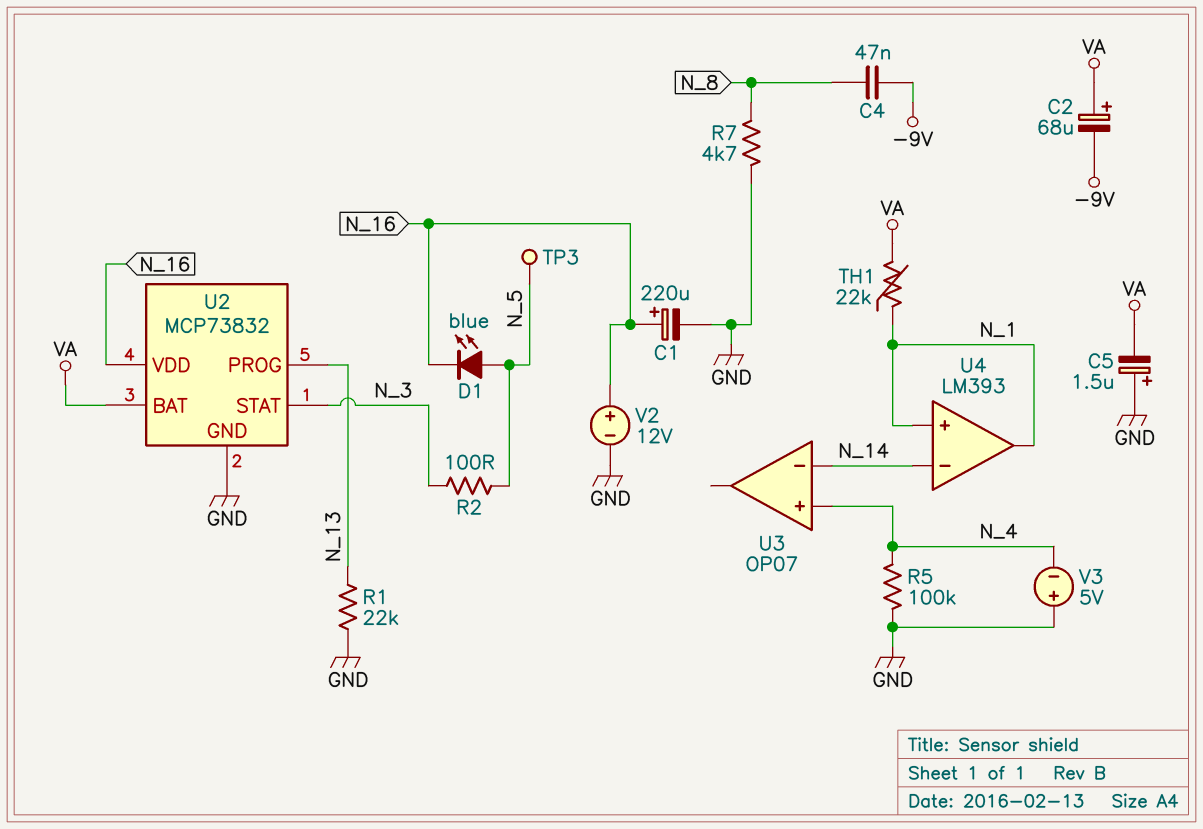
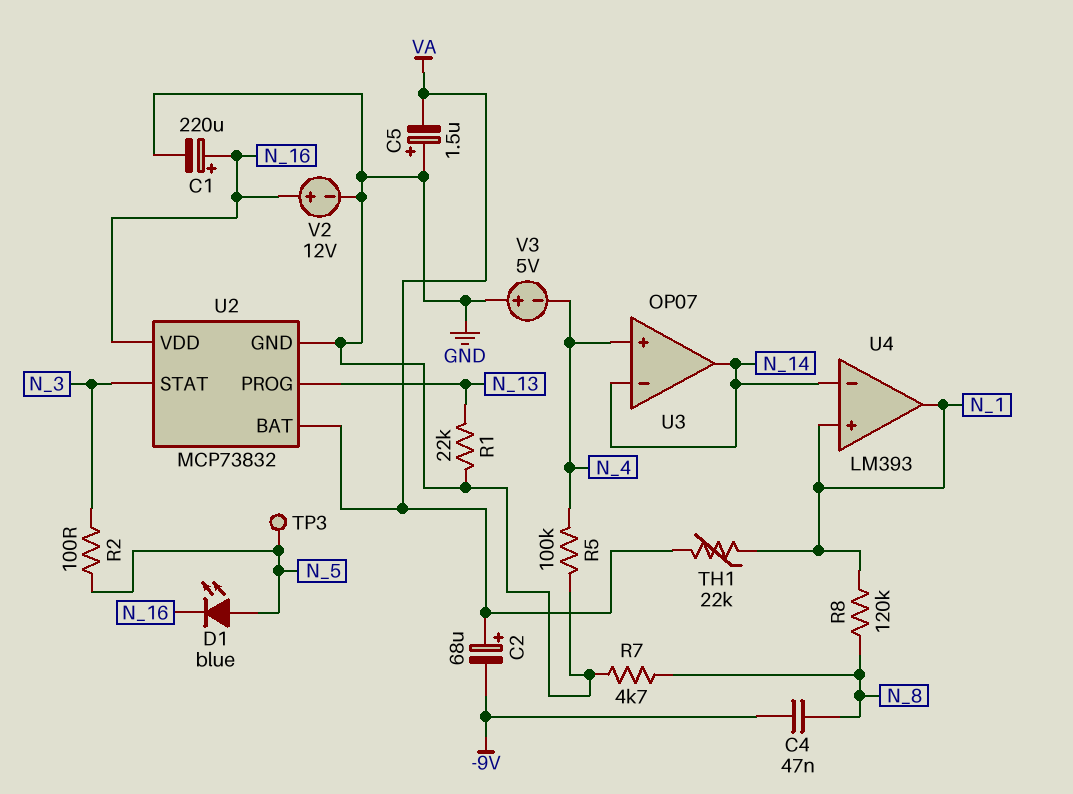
R8: none -> 120k (N_1, N_8)
U3 pin out: none -> N_14

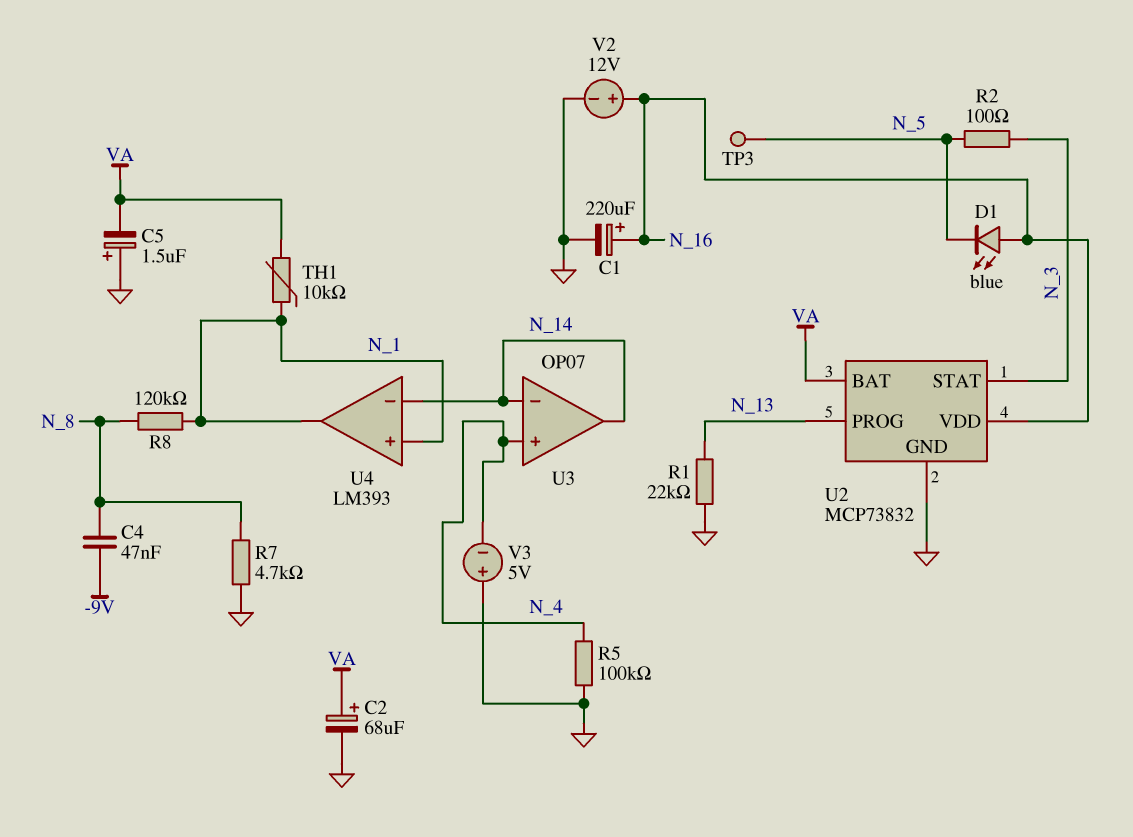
C2: 68uF (plus VA, minus -9V) -> 68uF (plus VA, minus GND)
D1: LED blue (A N_5, K N_16) -> LED blue (A N_16, K N_5)
TH1: 22k (N_1, VA) -> 10k (N_1, VA)

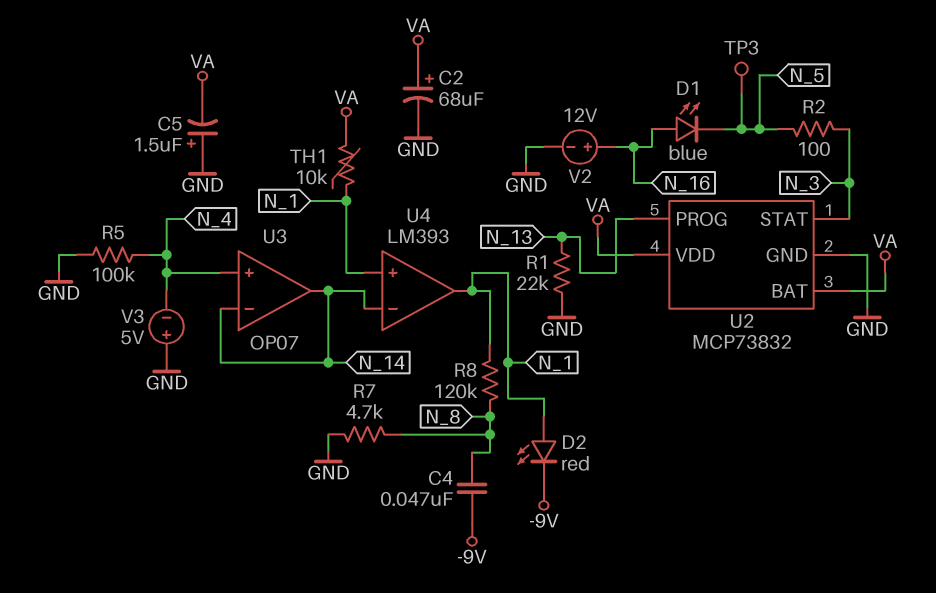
C1: 220uF (plus N_16, minus GND) -> none
D2: none -> LED red (A N_1, K -9V)
U2 pin VDD: N_16 -> VA

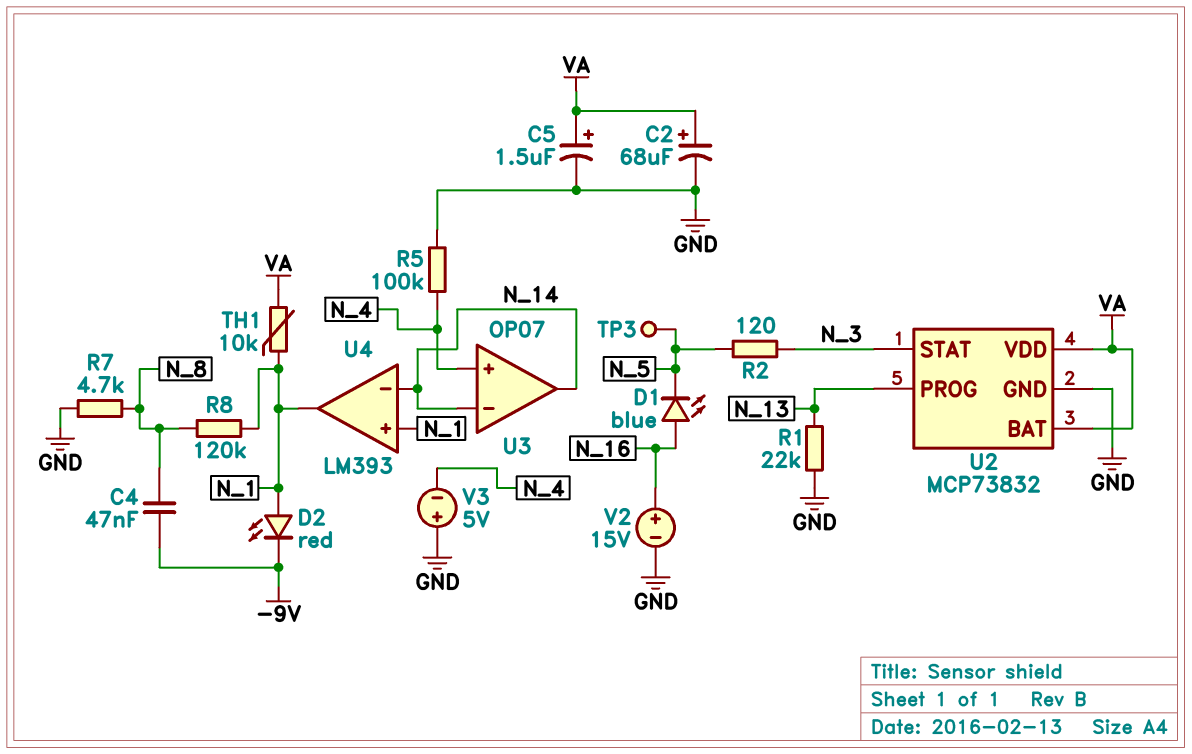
C5: 1.5uF (plus GND, minus VA) -> 1.5uF (plus VA, minus GND)
R2: 100 (N_3, N_5) -> 120 (N_3, N_5)
V2: 12V (plus N_16, minus GND) -> 15V (plus N_16, minus GND)

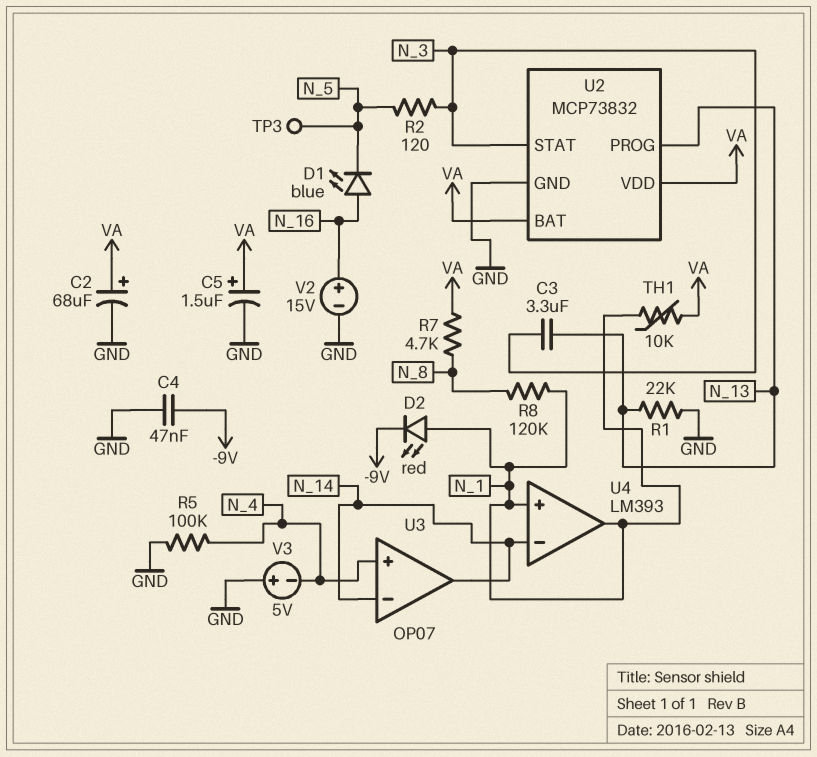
C3: none -> 3.3uF (N_3, N_13)
C4: 47nF (-9V, N_8) -> 47nF (-9V, GND)
R7: 4.7k (GND, N_8) -> 4.7k (N_8, VA)

